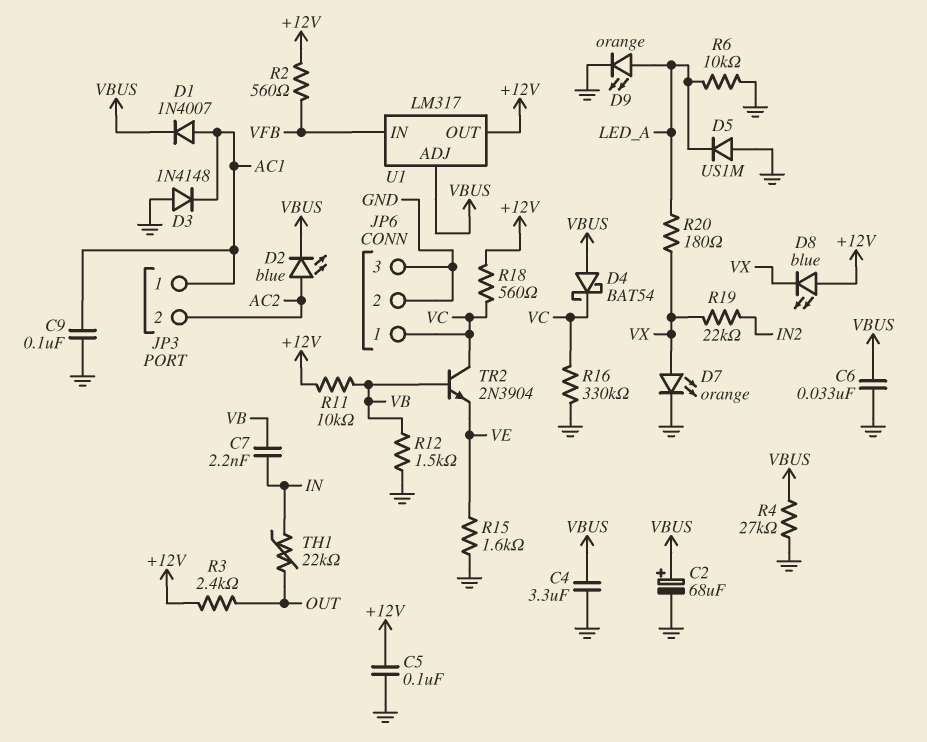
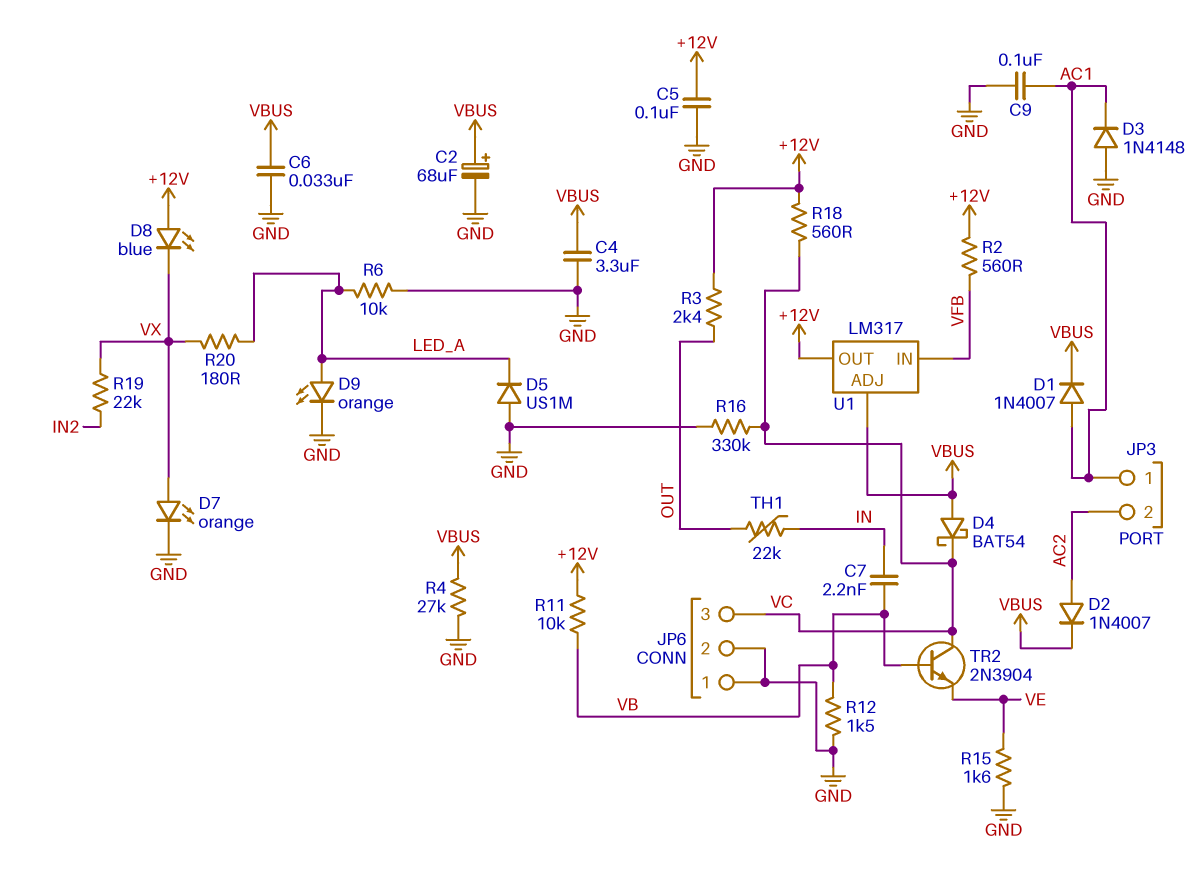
D2: LED blue (A AC2, K VBUS) -> diode 1N4007 (A AC2, K VBUS)
JP6 pin 1: VC -> GND
JP6 pin 3: GND -> VC

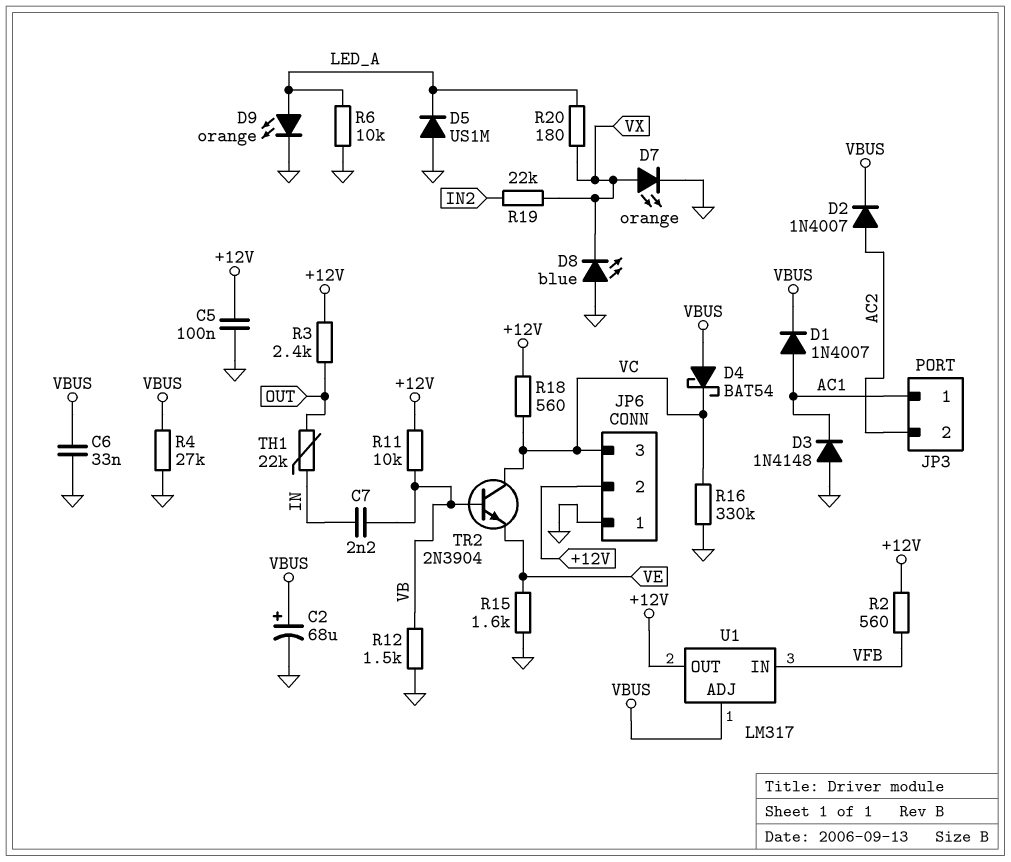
C4: 3.3uF (GND, VBUS) -> none
C9: 100nF (AC1, GND) -> none
D8: LED blue (A +12V, K VX) -> LED blue (A GND, K VX)
JP6 pin 2: GND -> +12V

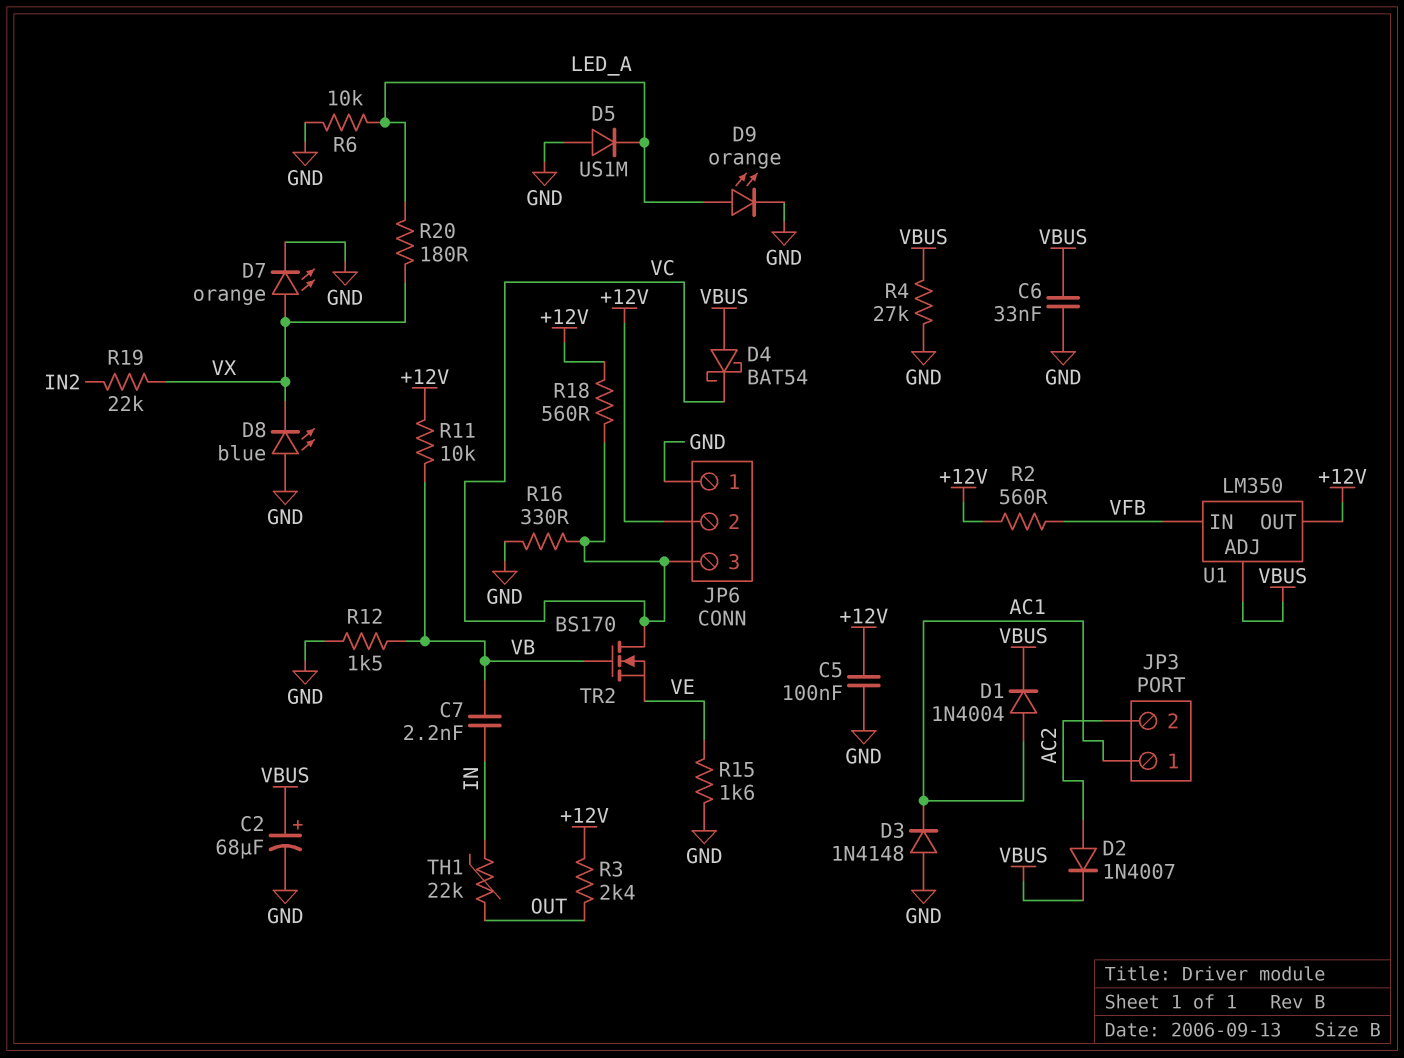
D1: diode 1N4007 (A AC1, K VBUS) -> diode 1N4004 (A AC1, K VBUS)
R16: 330k (GND, VC) -> 330 (GND, VC)
TR2: NPN 2N3904 (B VB, C VC, E VE) -> NMOS BS170 (G VB, D VC, S VE)
U1: LM317 -> LM350

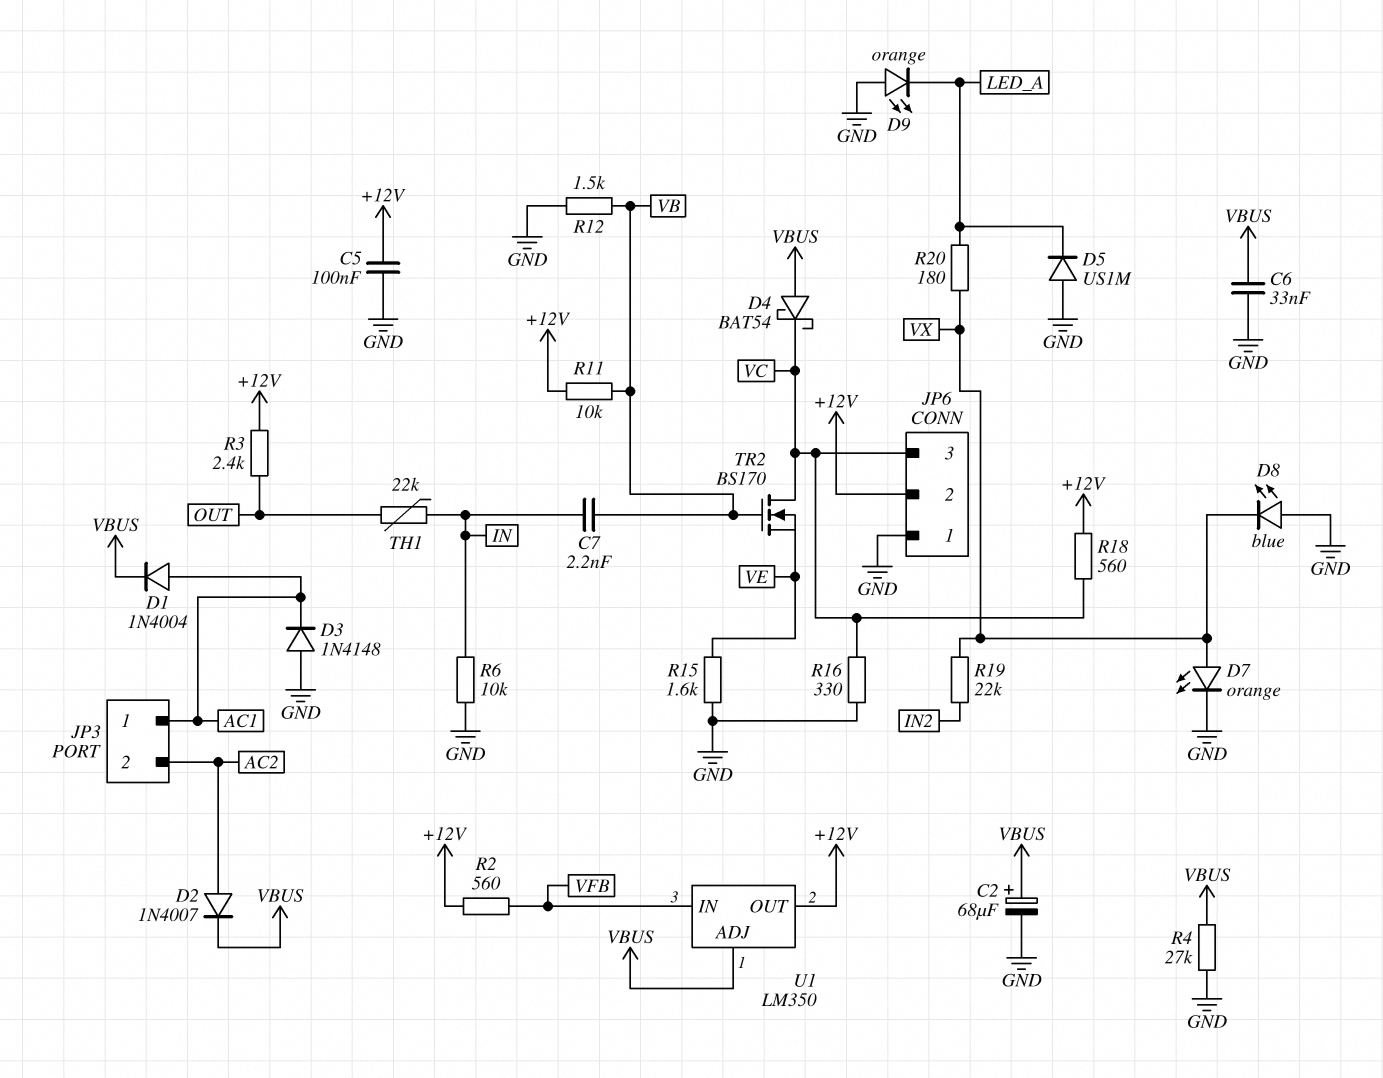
D9: LED orange (A LED_A, K GND) -> LED orange (A GND, K LED_A)
R6: 10k (GND, LED_A) -> 10k (GND, IN)

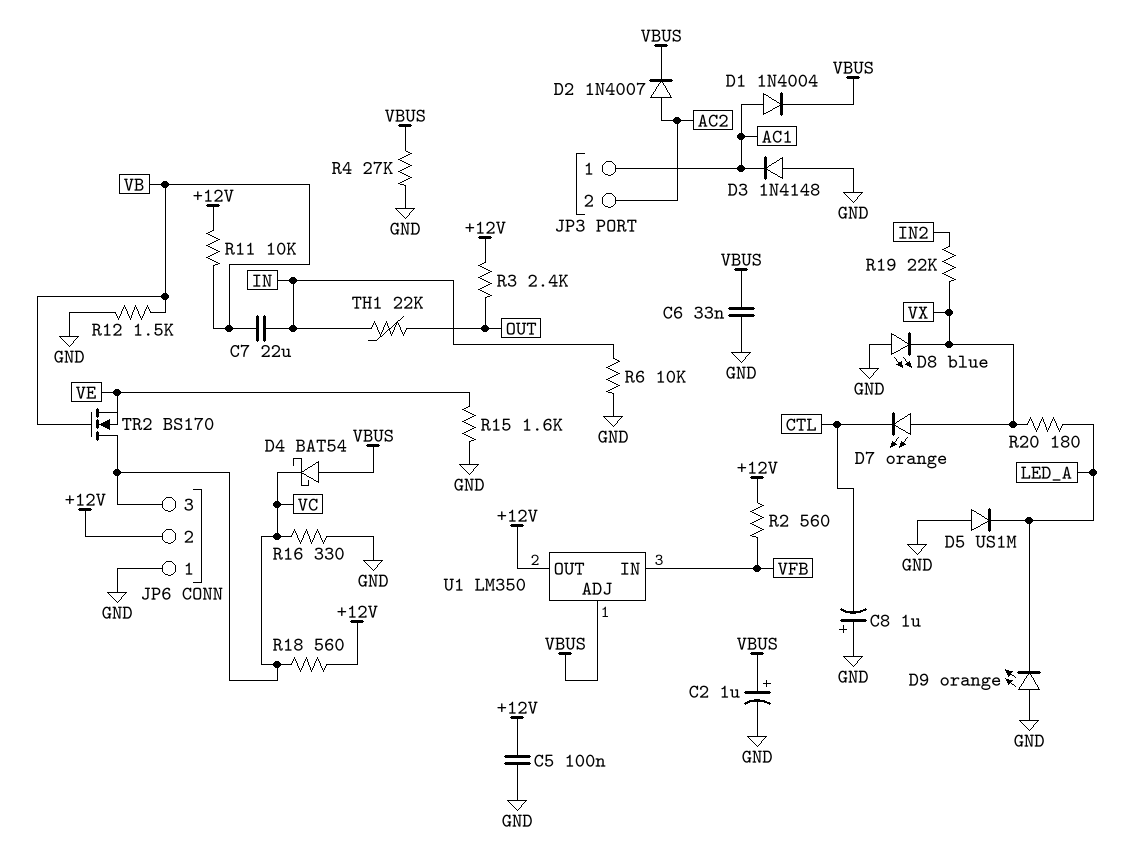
C2: 68uF (plus VBUS, minus GND) -> 1uF (plus VBUS, minus GND)
C7: 2.2nF (IN, VB) -> 22uF (IN, VB)
C8: none -> 1uF (plus GND, minus CTL)
D7: LED orange (A VX, K GND) -> LED orange (A VX, K CTL)

